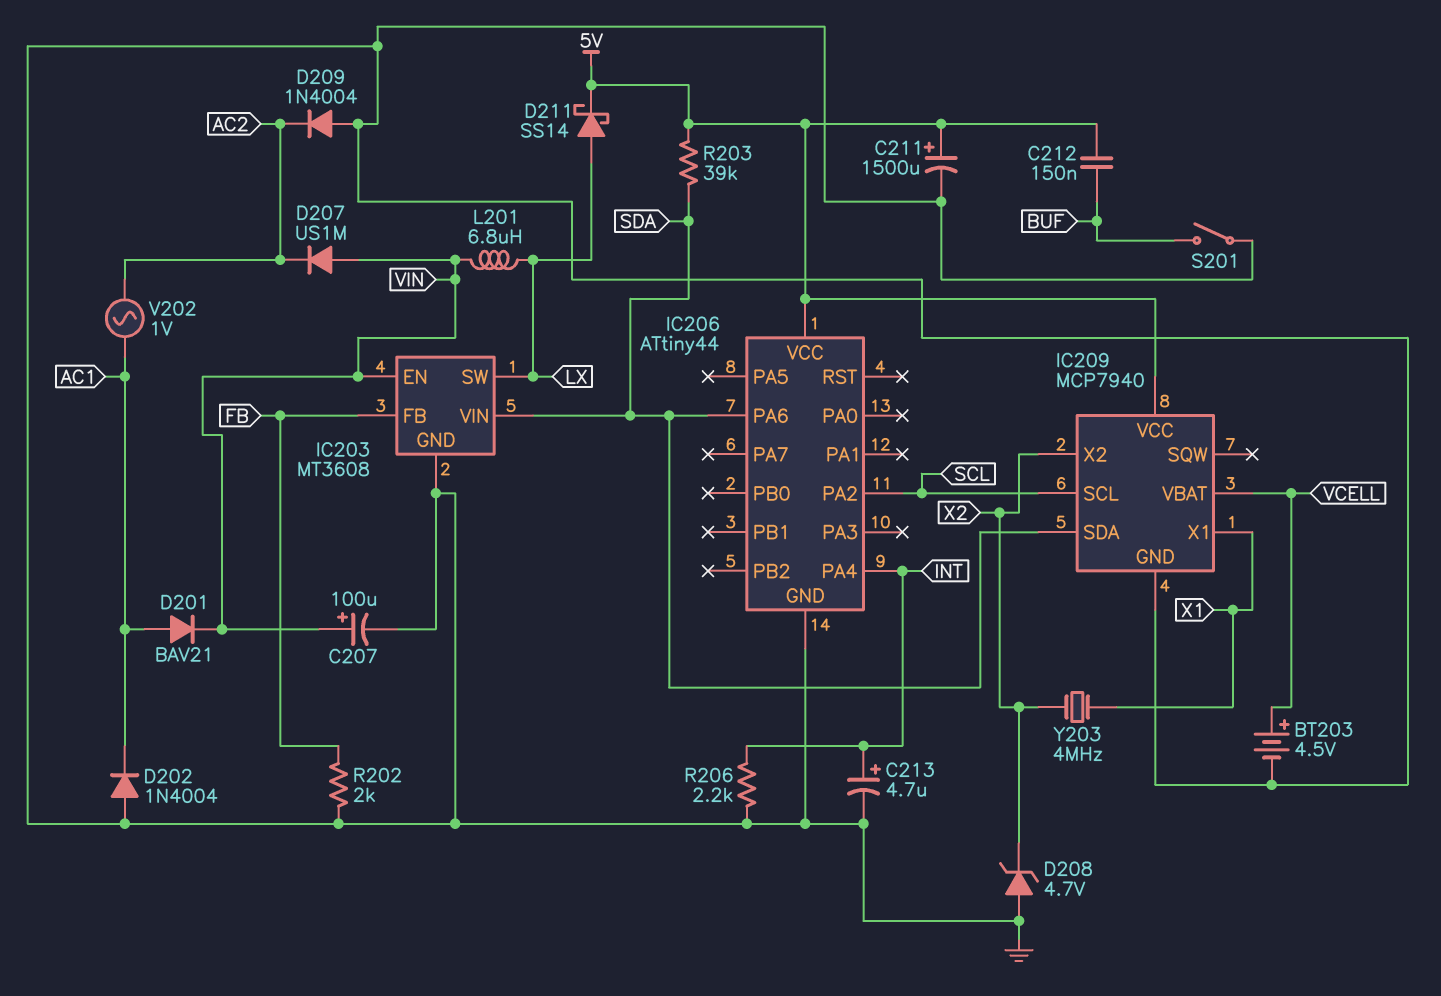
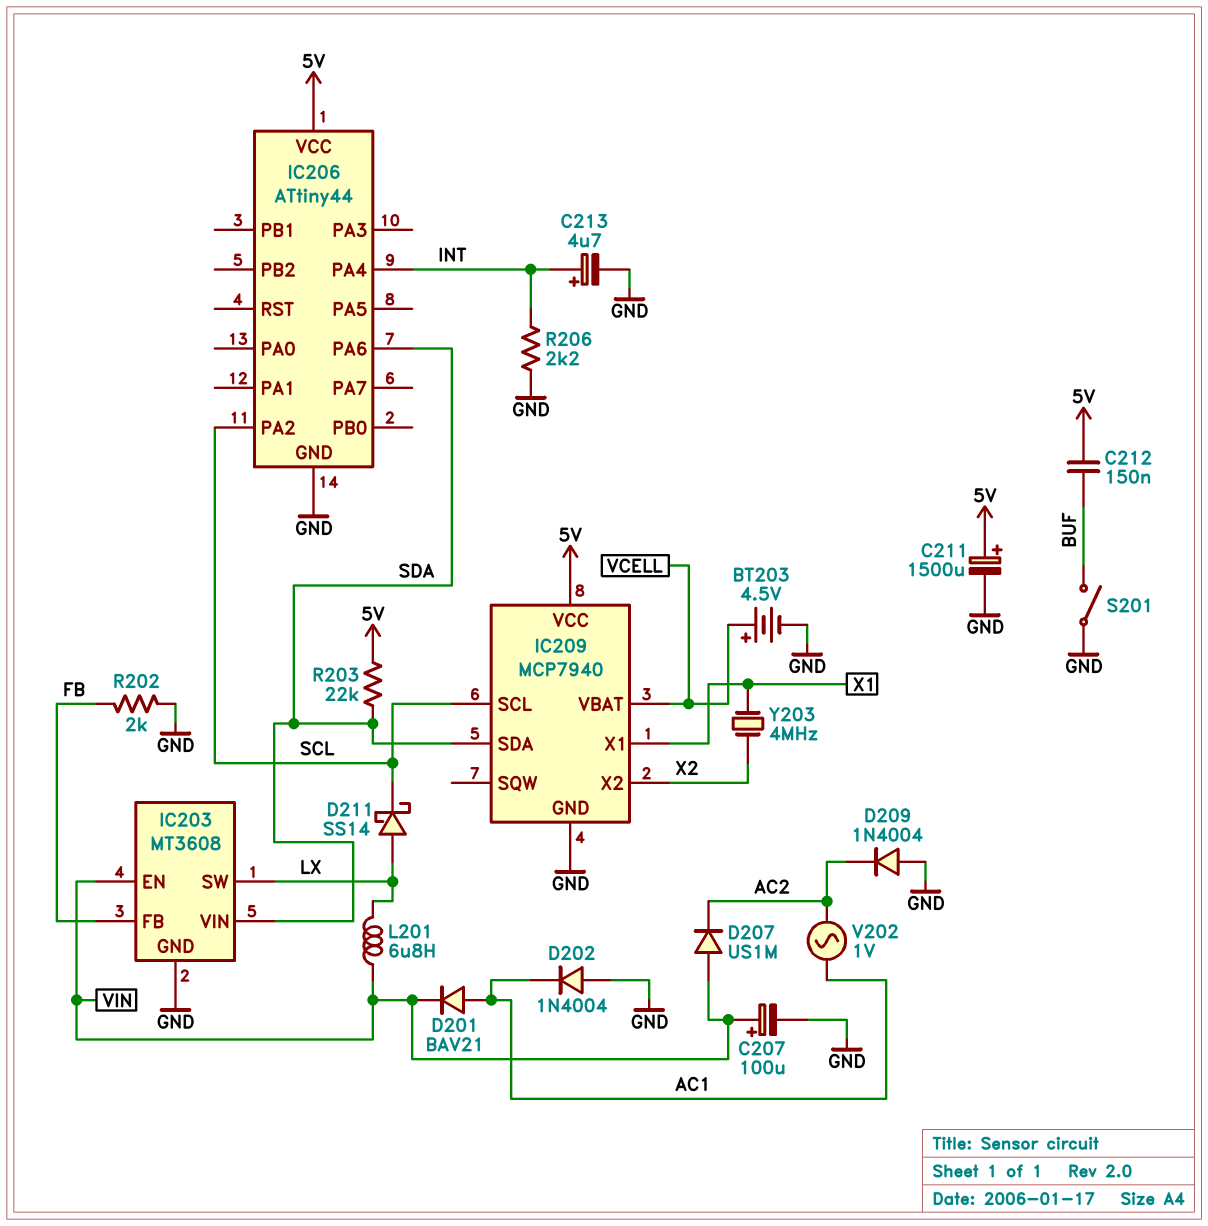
D208: zener 4.7V (A GND, K X2) -> none
D211: schottky SS14 (A LX, K 5V) -> schottky SS14 (A LX, K SCL)
R203: 39k (5V, SDA) -> 22k (5V, SDA)

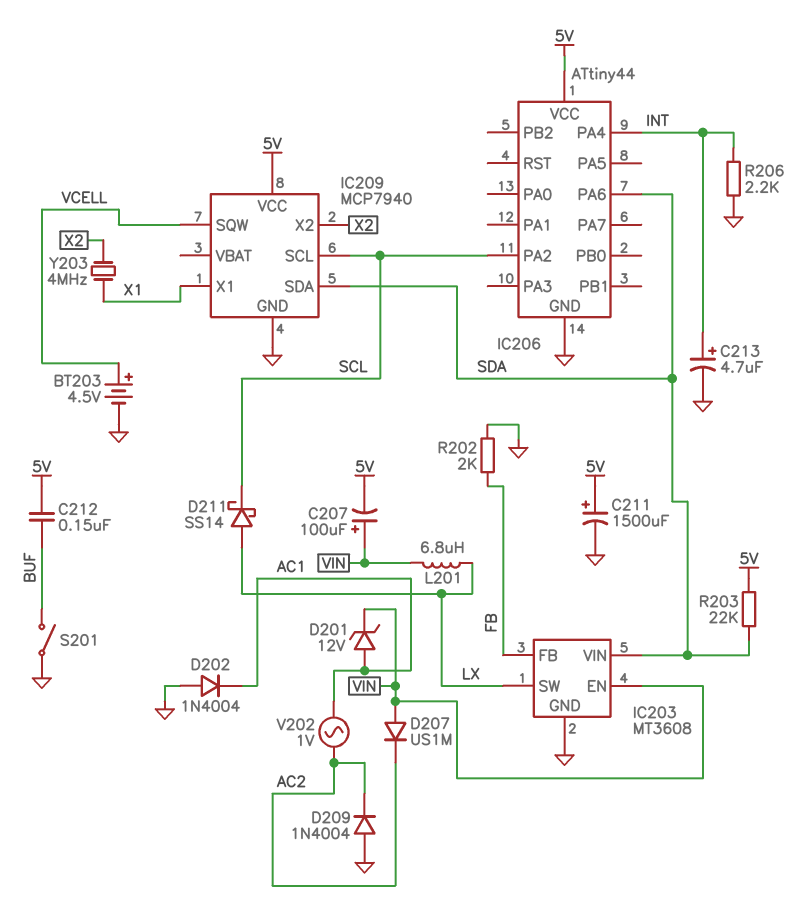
C207: 100uF (plus VIN, minus GND) -> 100uF (plus VIN, minus 5V)
D201: diode BAV21 (A AC1, K VIN) -> zener 12V (A AC1, K VIN)
IC209 pin SQW: none -> VCELL
IC209 pin VBAT: VCELL -> none

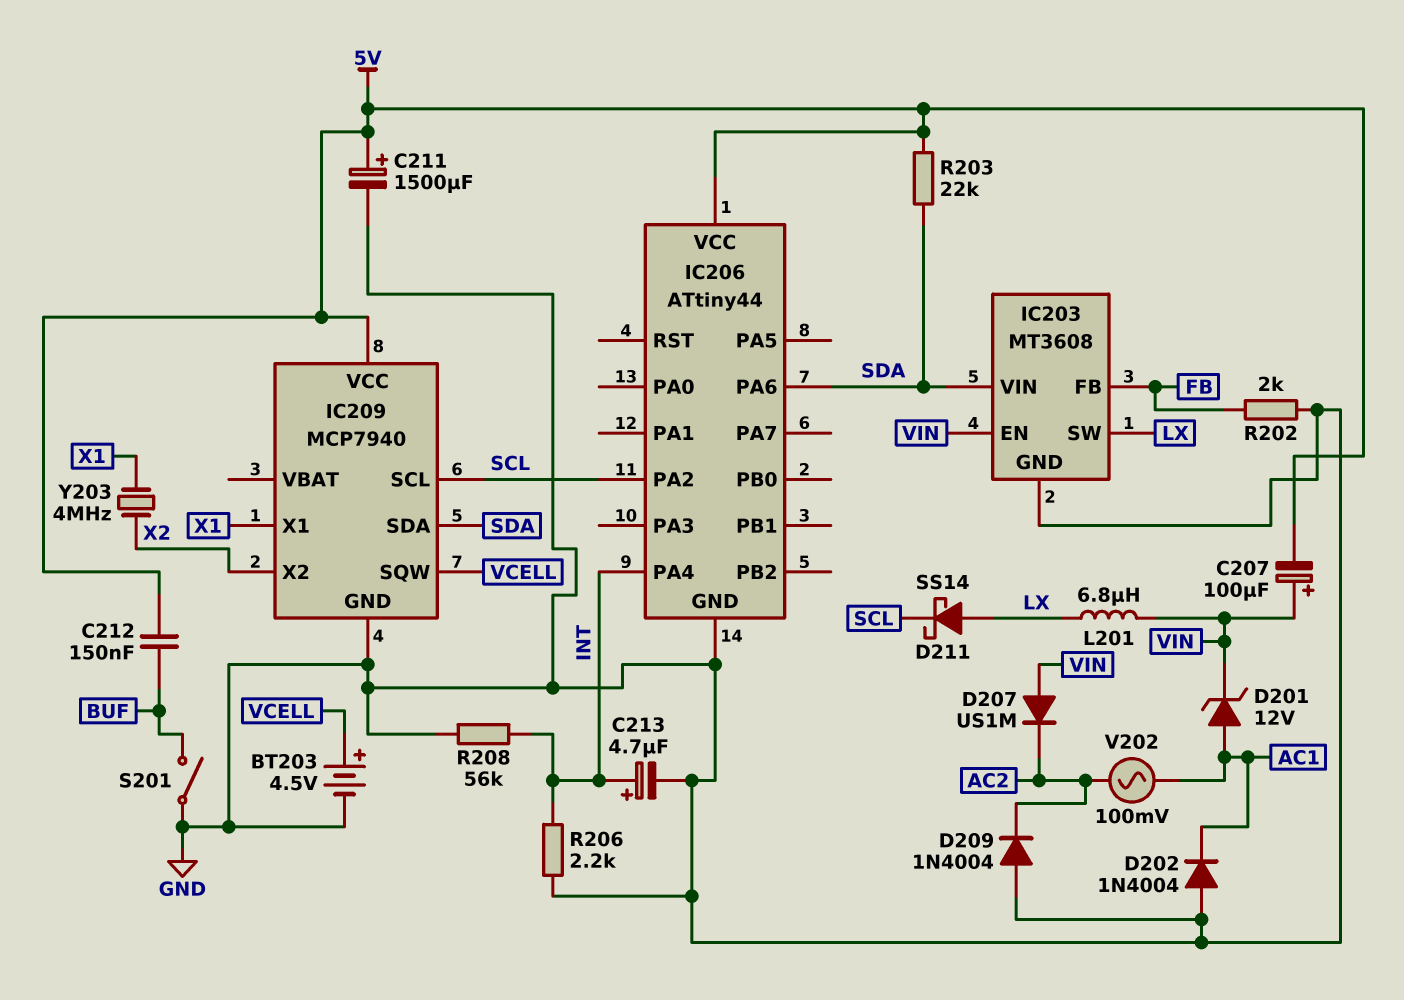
R208: none -> 56k (GND, INT)
V202: AC 1V (AC1, AC2) -> AC 100mV (AC1, AC2)

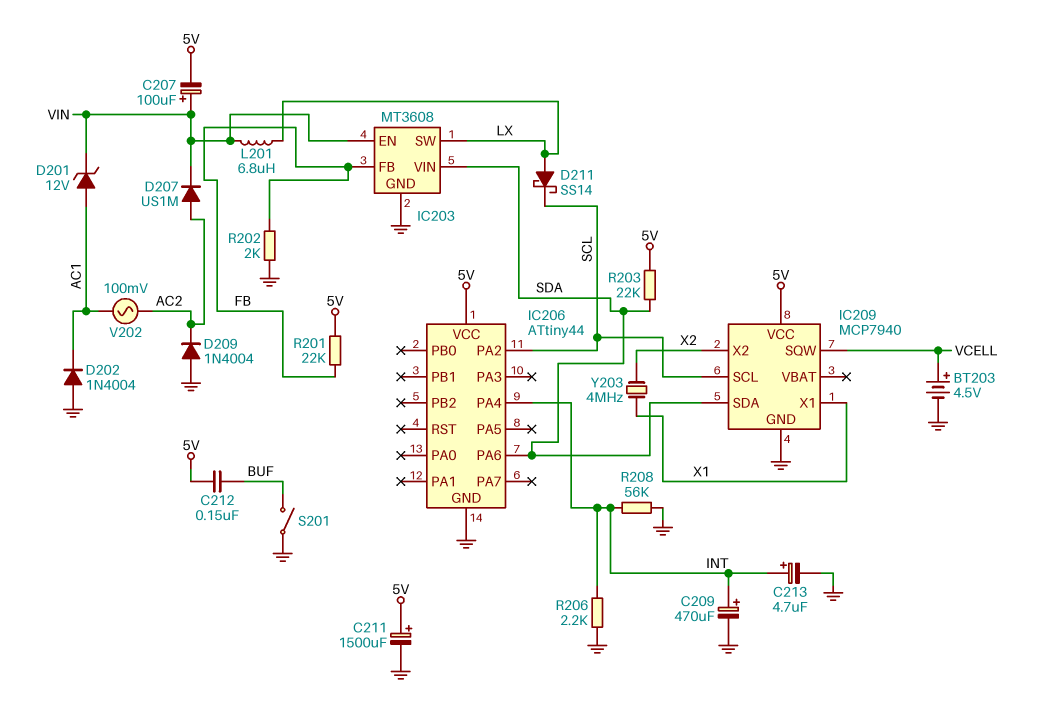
C209: none -> 470uF (plus INT, minus GND)
D207: diode US1M (A VIN, K AC2) -> diode US1M (A AC2, K VIN)
R201: none -> 22k (5V, FB)

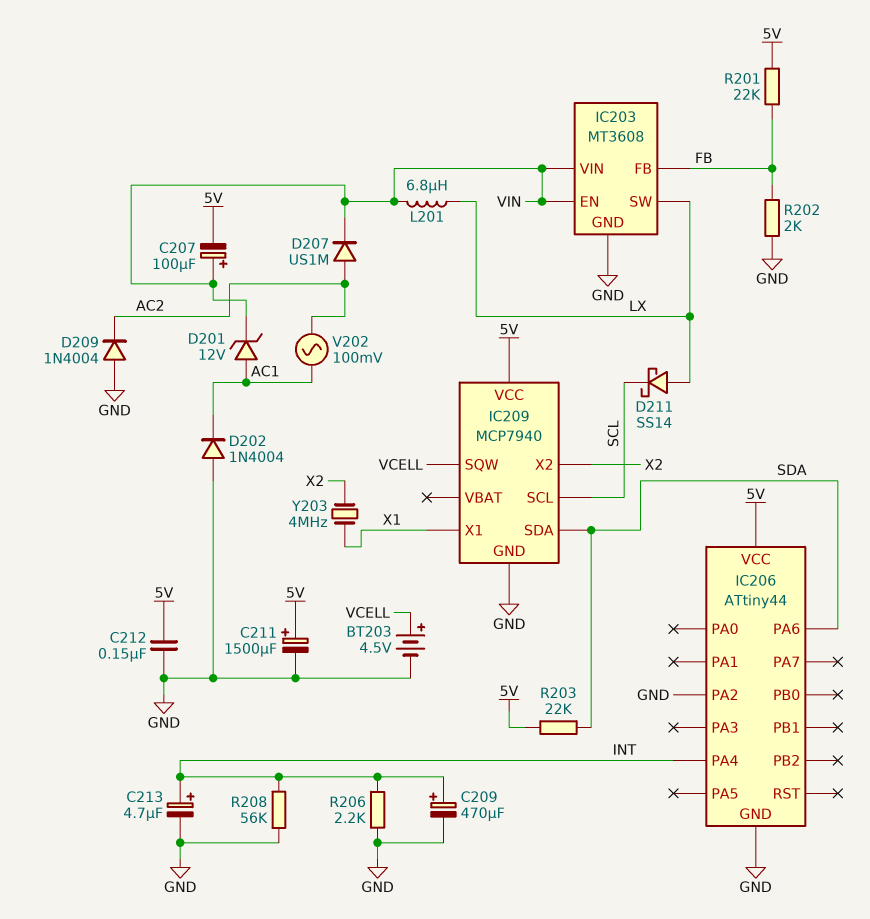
C212: 150nF (5V, BUF) -> 150nF (5V, GND)
IC203 pin VIN: SDA -> VIN
IC206 pin PA2: SCL -> GND
S201: switch (BUF, GND) -> none

